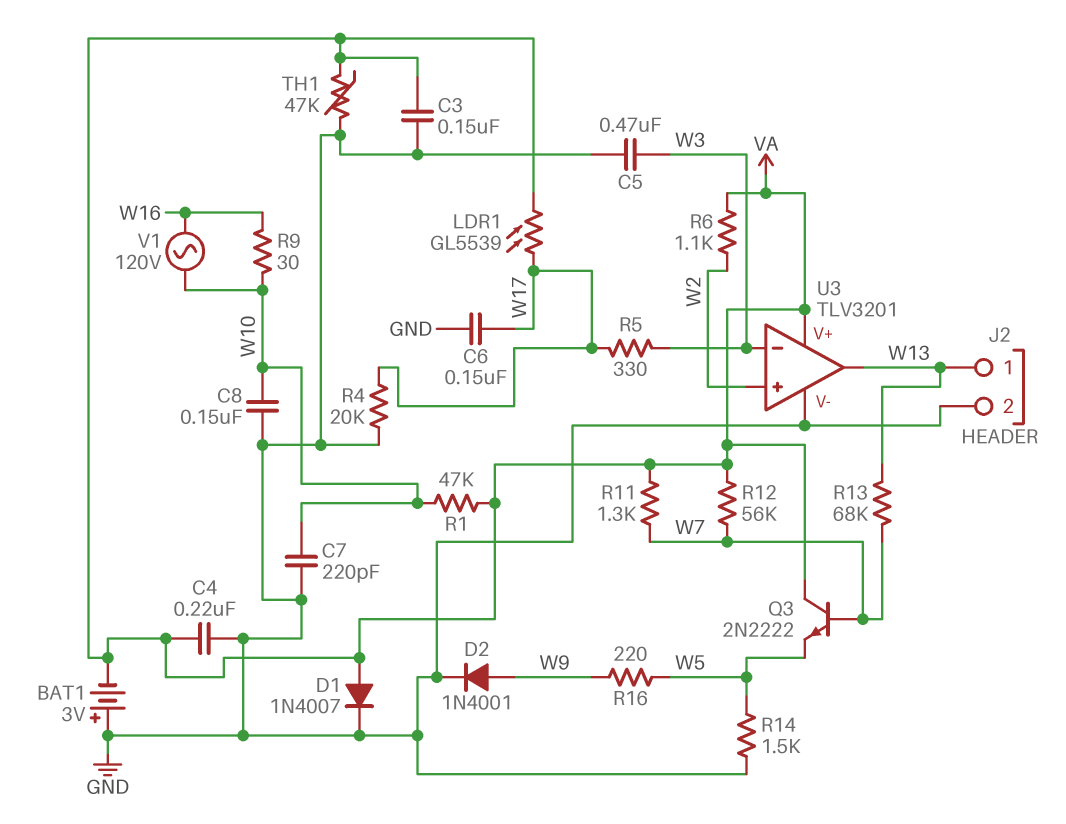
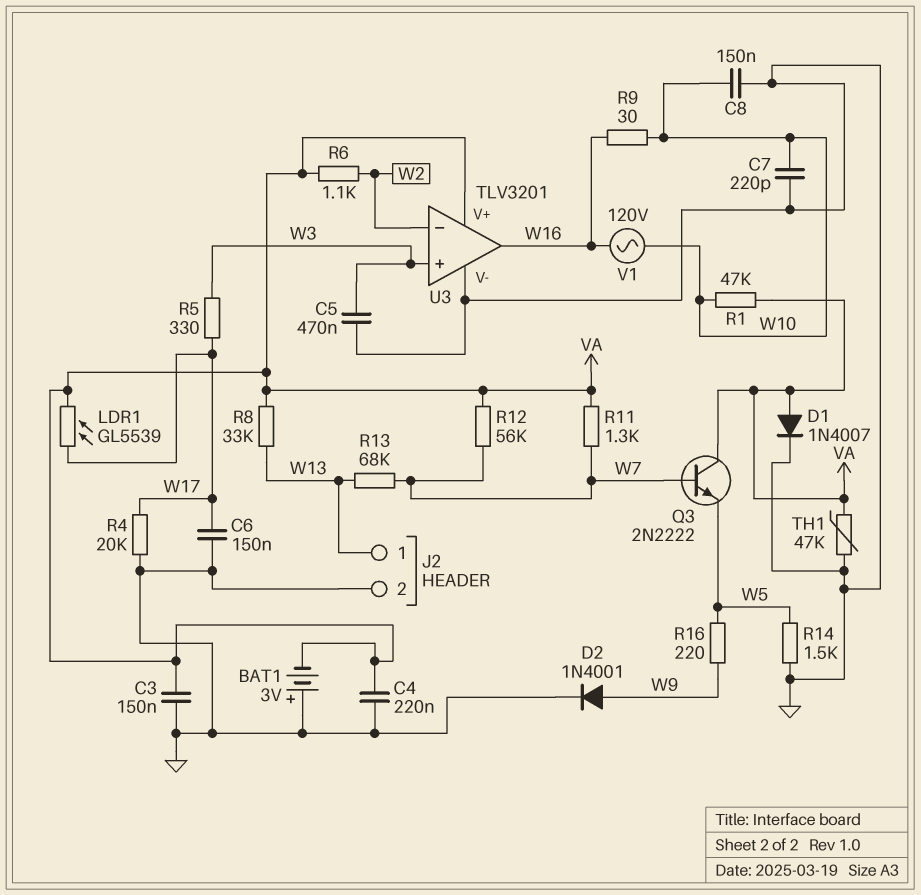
R8: none -> 33k (VA, W13)
U3 pin in+: W2 -> W3
U3 pin in-: W3 -> W2
U3 pin out: W13 -> W16

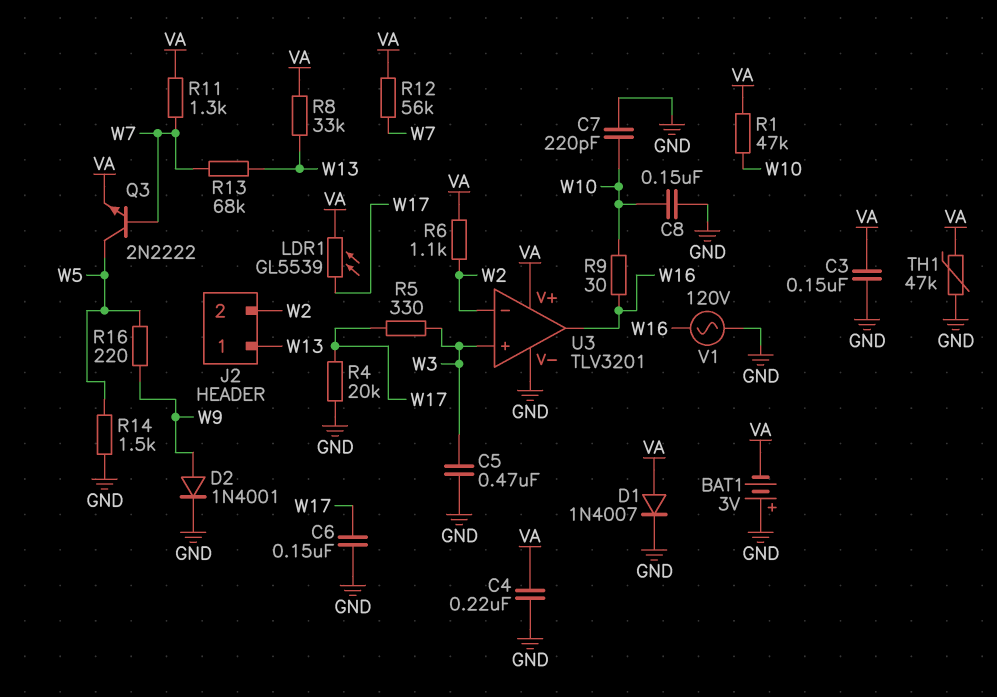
J2 pin 2: GND -> W2
Q3: NPN 2N2222 (B W7, C VA, E W5) -> NPN 2N2222 (B W7, C W5, E VA)
V1: AC 120V (W10, W16) -> AC 120V (GND, W16)

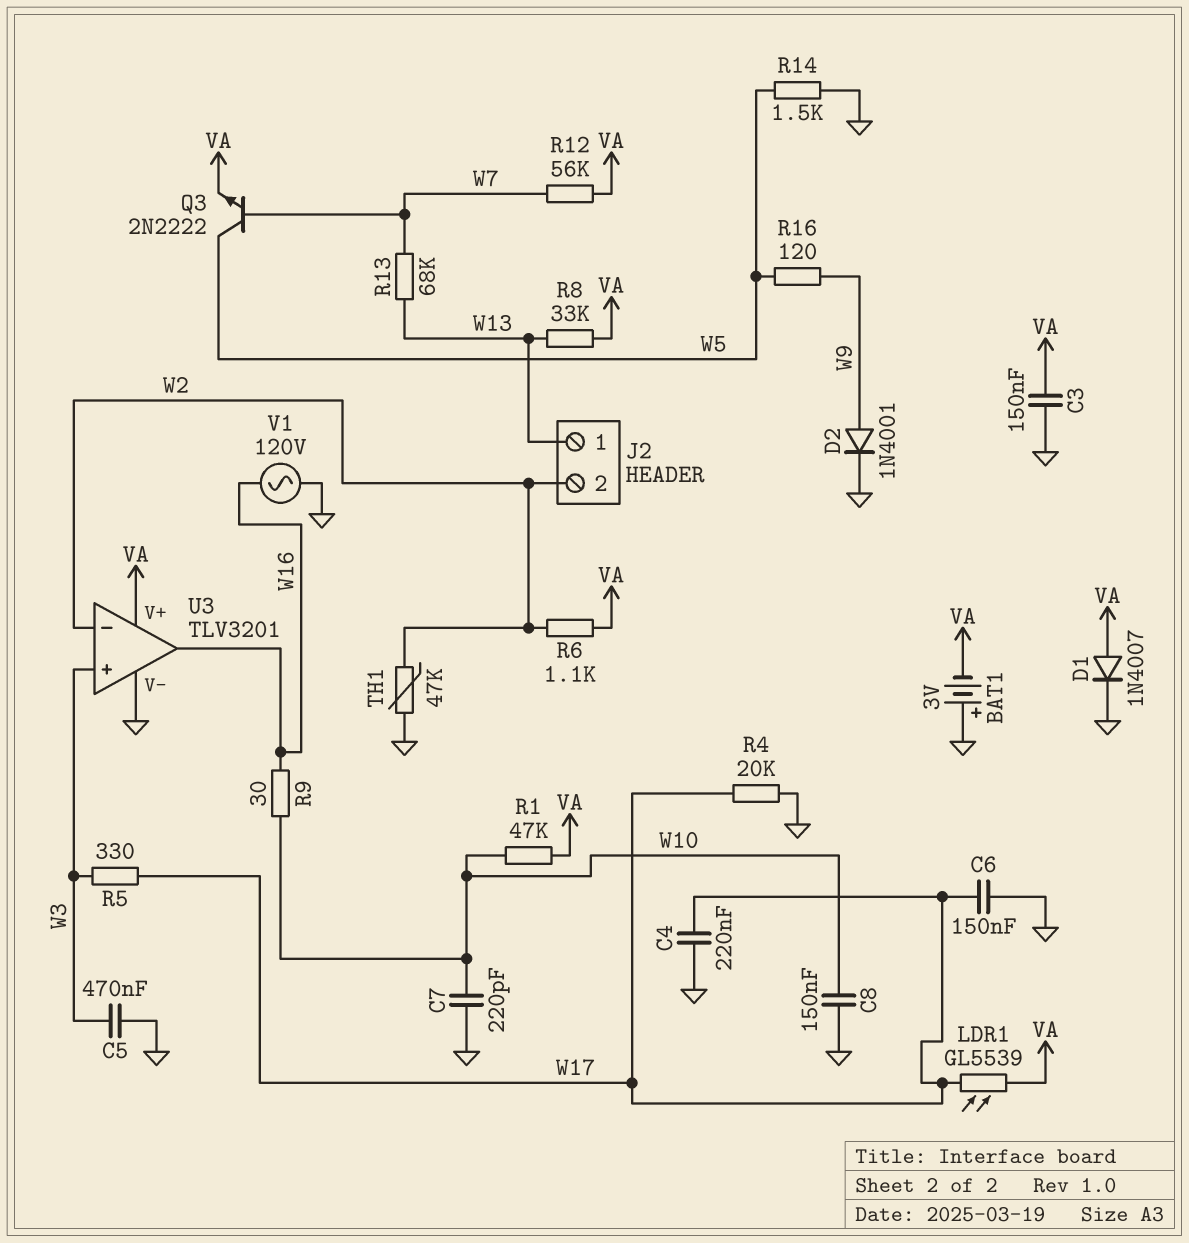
C4: 220nF (GND, VA) -> 220nF (GND, W17)
R11: 1.3k (VA, W7) -> none
R16: 220 (W5, W9) -> 120 (W5, W9)
TH1: 47k (GND, VA) -> 47k (GND, W2)

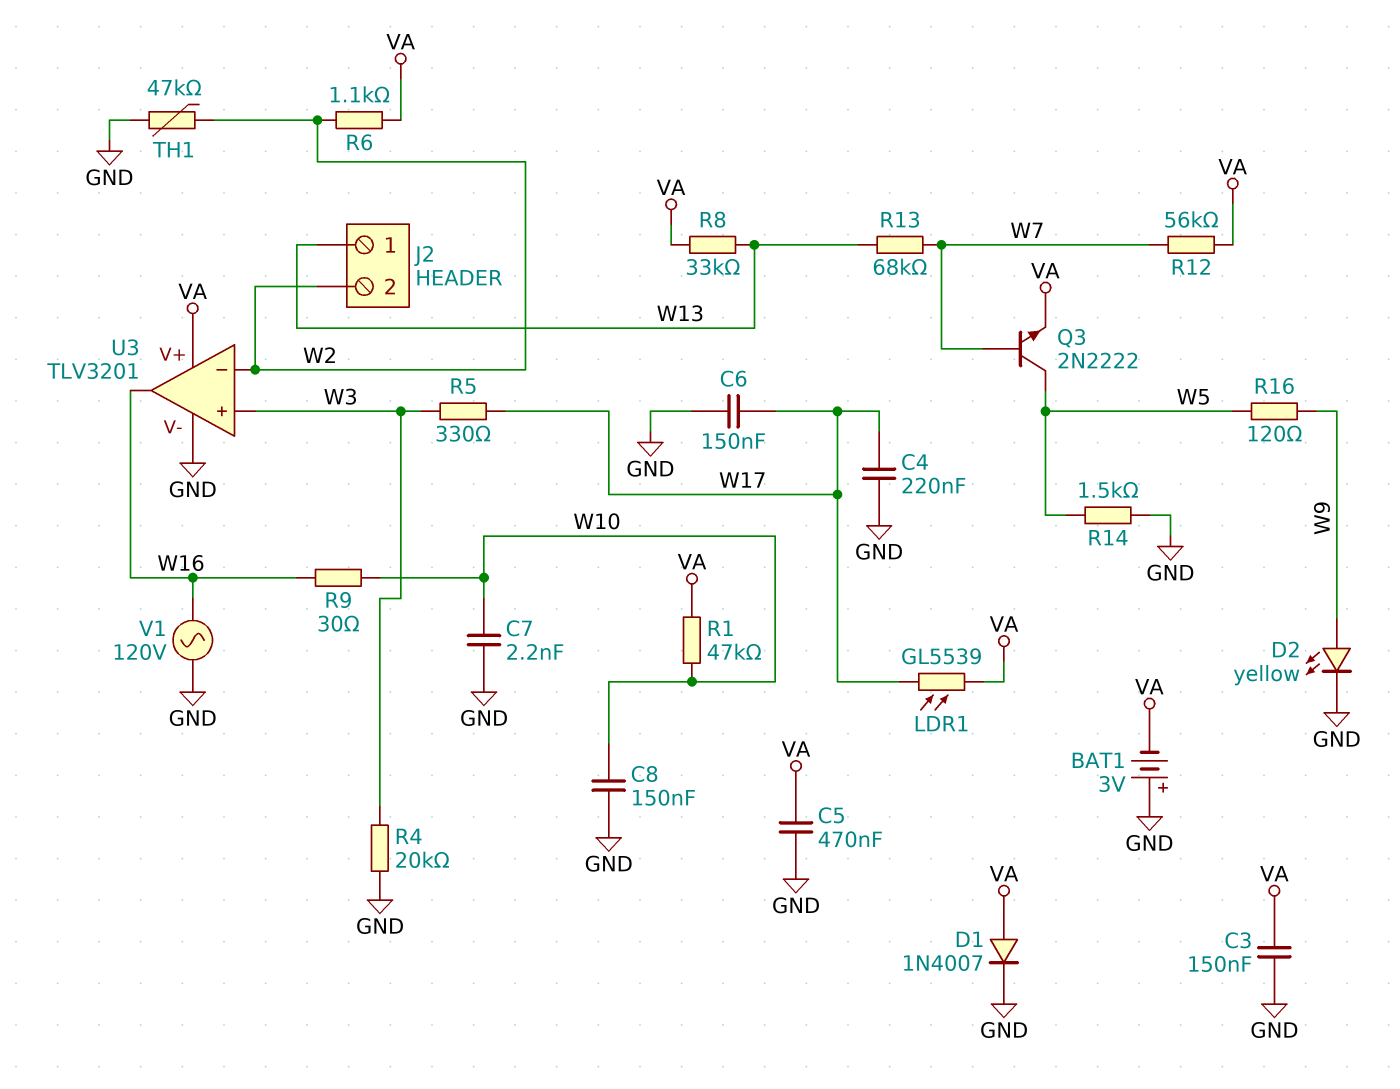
C5: 470nF (GND, W3) -> 470nF (GND, VA)
C7: 220pF (GND, W10) -> 2.2nF (GND, W10)
D2: diode 1N4001 (A W9, K GND) -> LED yellow (A W9, K GND)
R4: 20k (GND, W17) -> 20k (GND, W3)

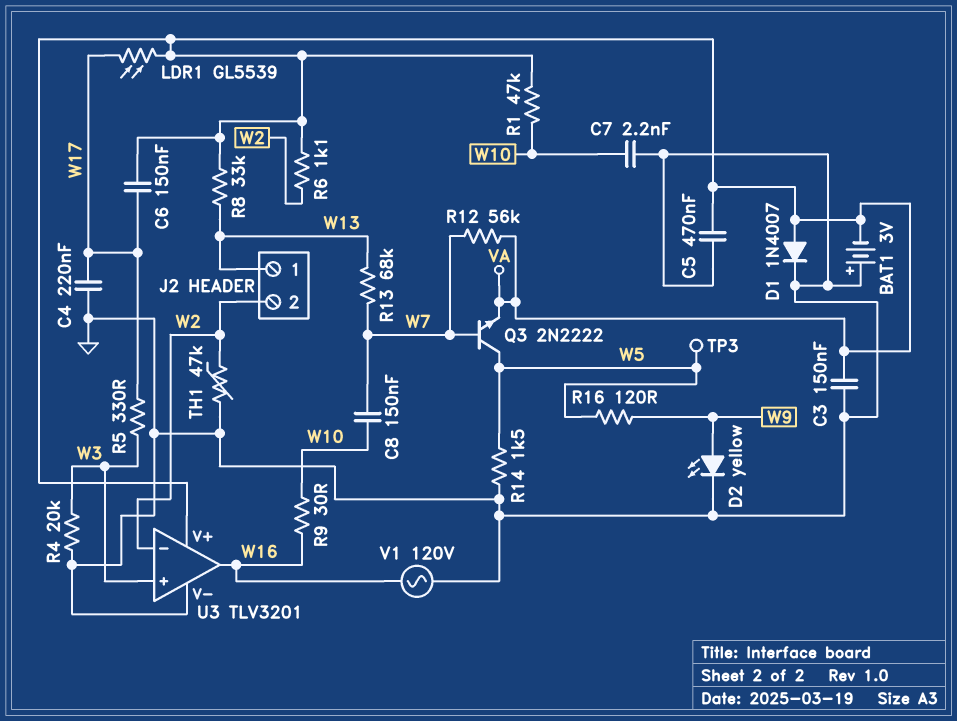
C6: 150nF (GND, W17) -> 150nF (VA, W17)
C8: 150nF (GND, W10) -> 150nF (W7, W10)
TP3: none -> test point (W5)

